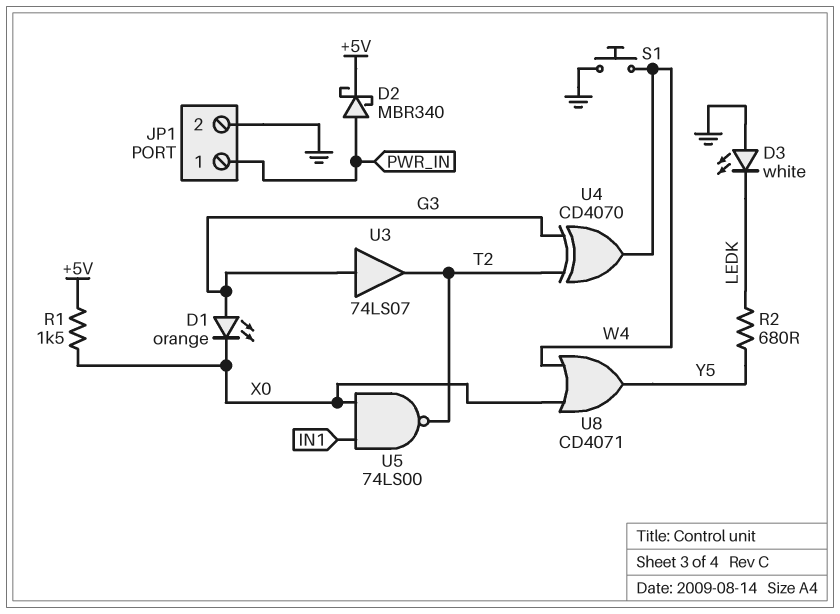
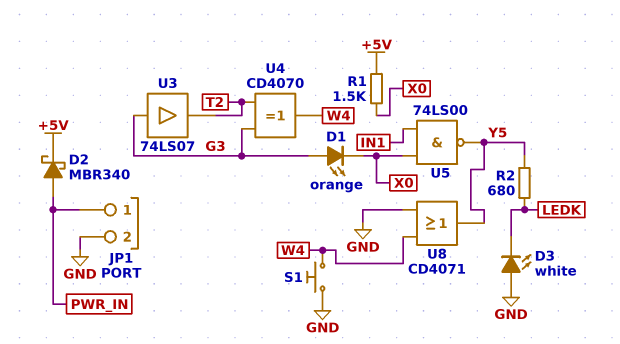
U5: NAND 74LS00 (in IN1, in X0, out T2) -> NAND 74LS00 (in IN1, in X0, out Y5)
U8: OR CD4071 (in W4, in X0, out Y5) -> OR CD4071 (in GND, in W4, out Y5)

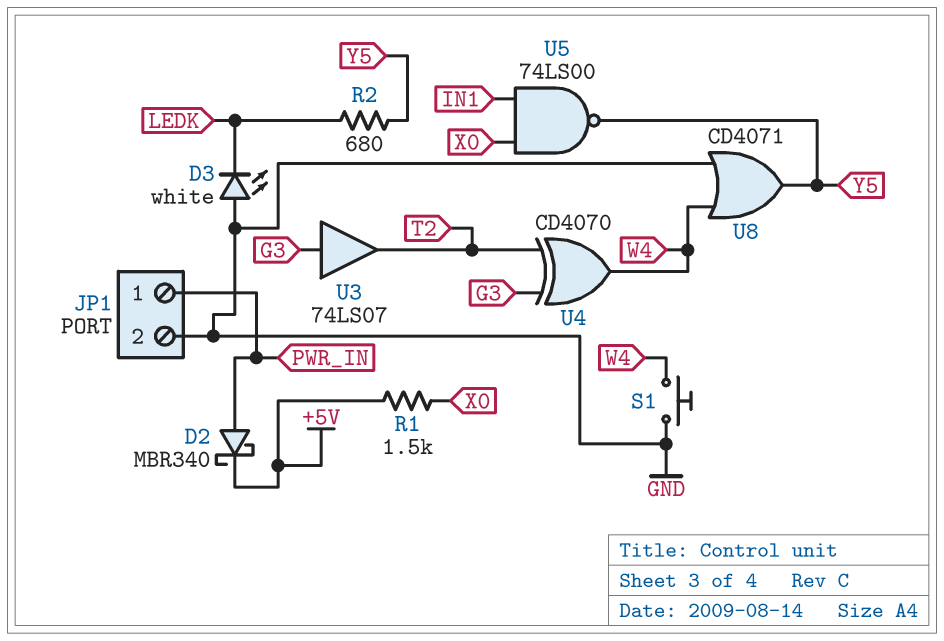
D1: LED orange (A G3, K X0) -> none

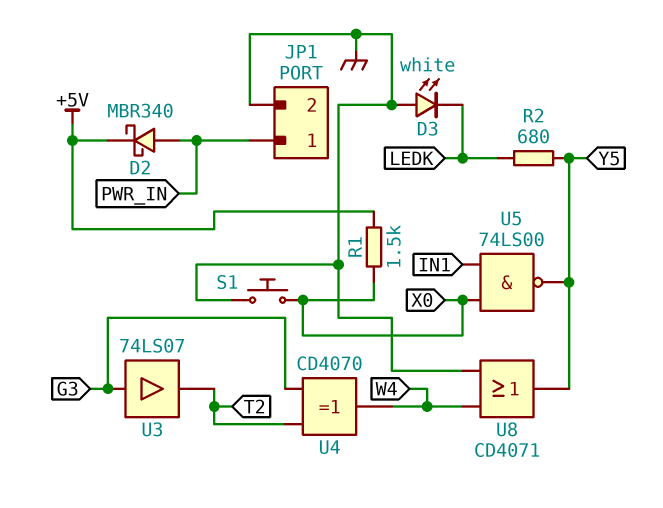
S1: button (GND, W4) -> button (GND, X0)

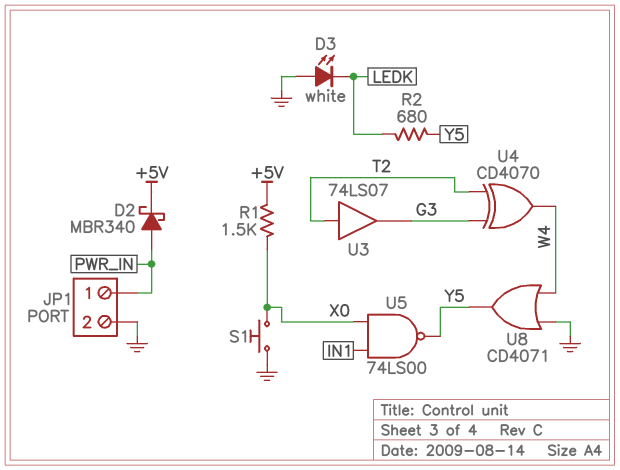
U3: buffer 74LS07 (in G3, out T2) -> buffer 74LS07 (in T2, out G3)

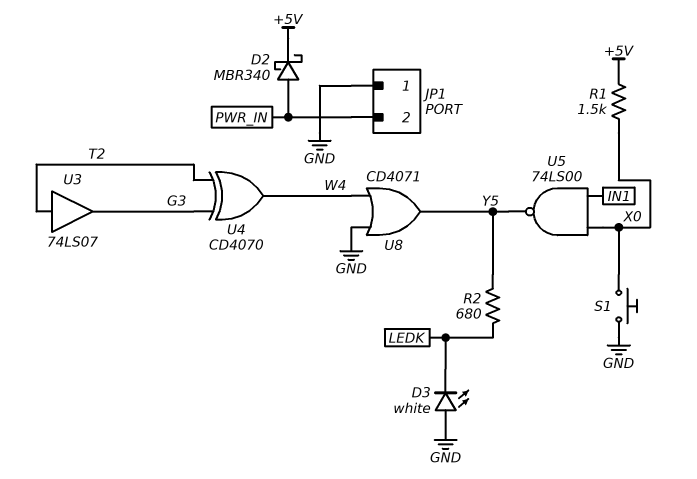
JP1 pin 1: PWR_IN -> GND
JP1 pin 2: GND -> PWR_IN

